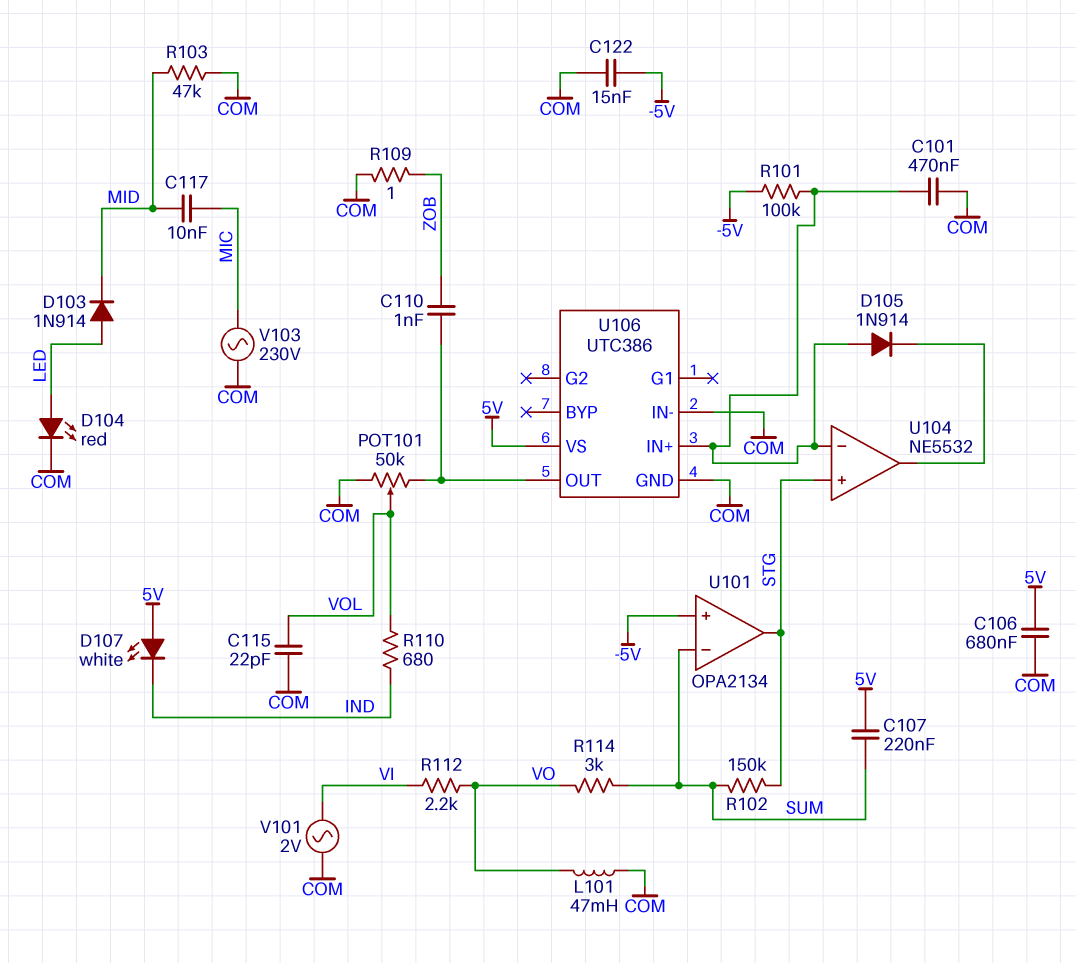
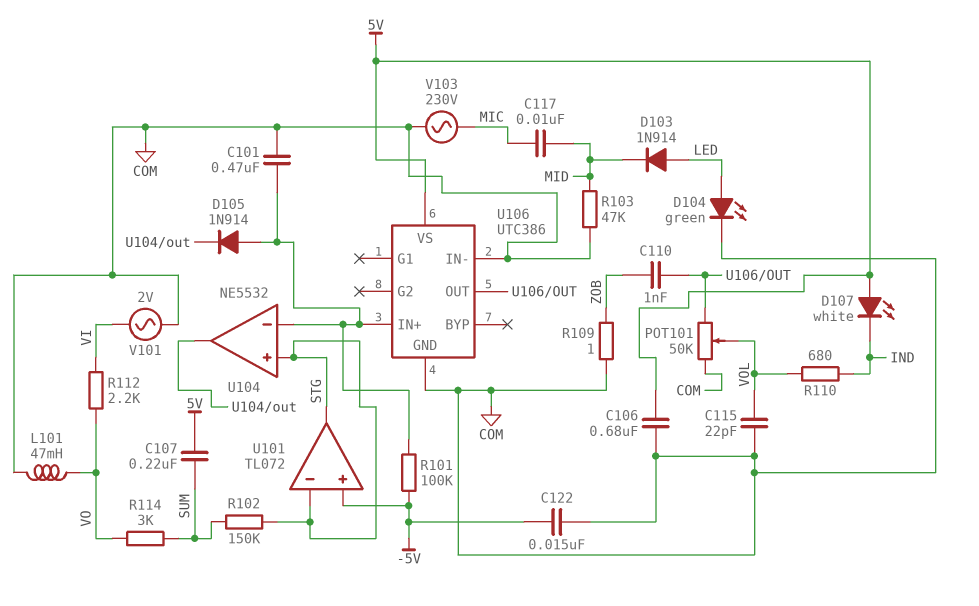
D104: LED red (A LED, K COM) -> LED green (A LED, K COM)
U101: OPA2134 -> TL072
U101 pin in-: SUM -> STG

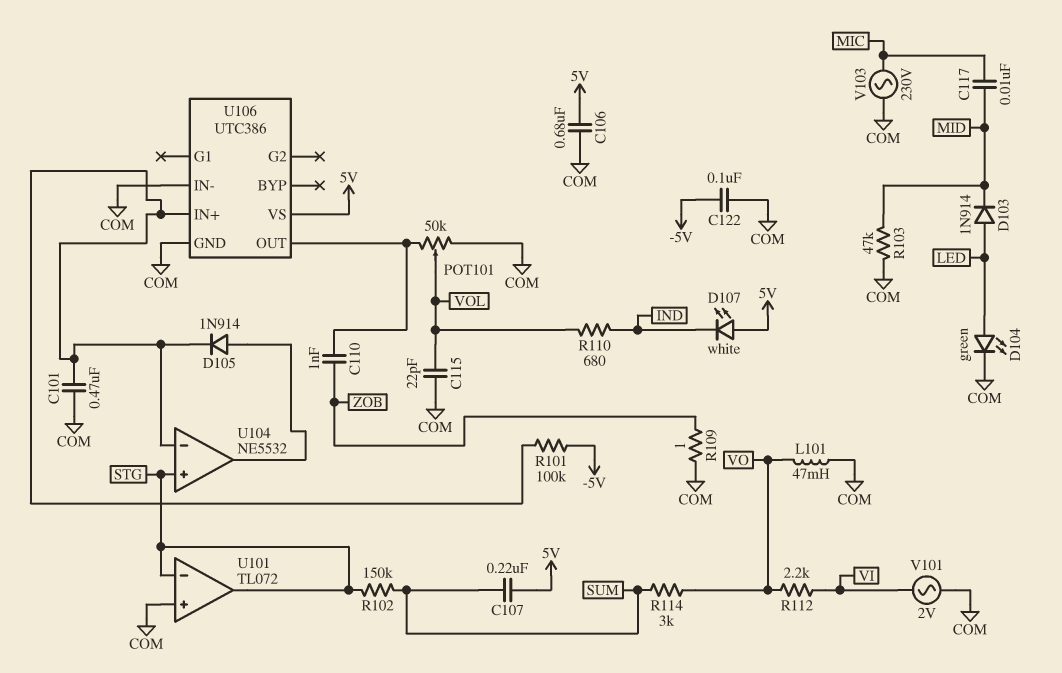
C122: 15nF (-5V, COM) -> 100nF (-5V, COM)
D105: diode 1N914 (A U104/in-, K U104/out) -> diode 1N914 (A U104/out, K U104/in-)
U101 pin in+: -5V -> COM

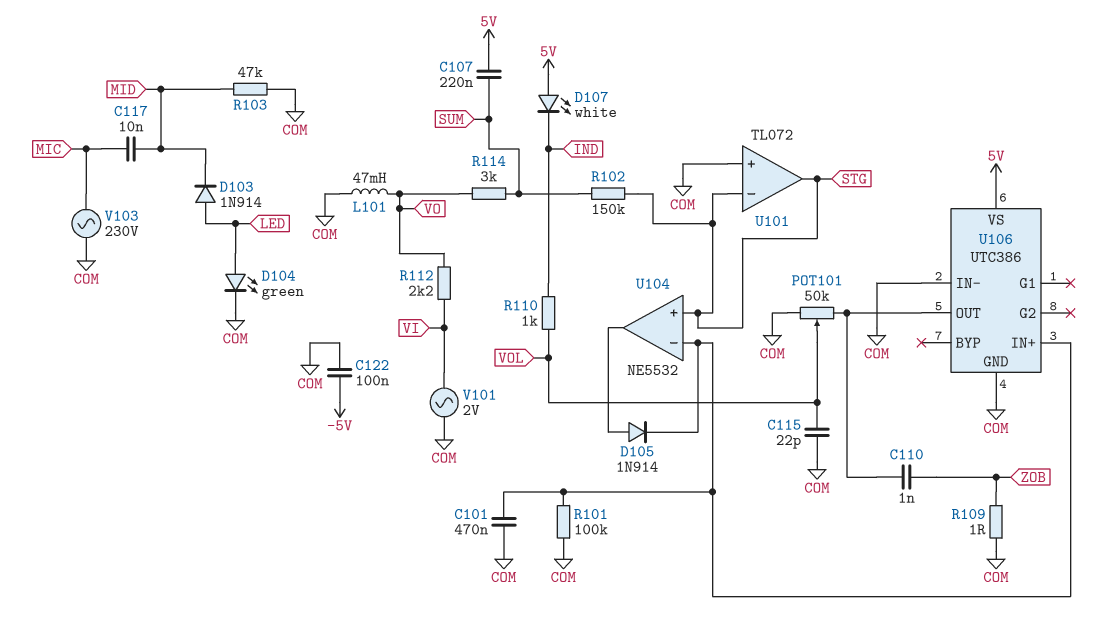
C106: 680nF (5V, COM) -> none
R101: 100k (-5V, U104/in-) -> 100k (COM, U104/in-)
R110: 680 (IND, VOL) -> 1k (IND, VOL)

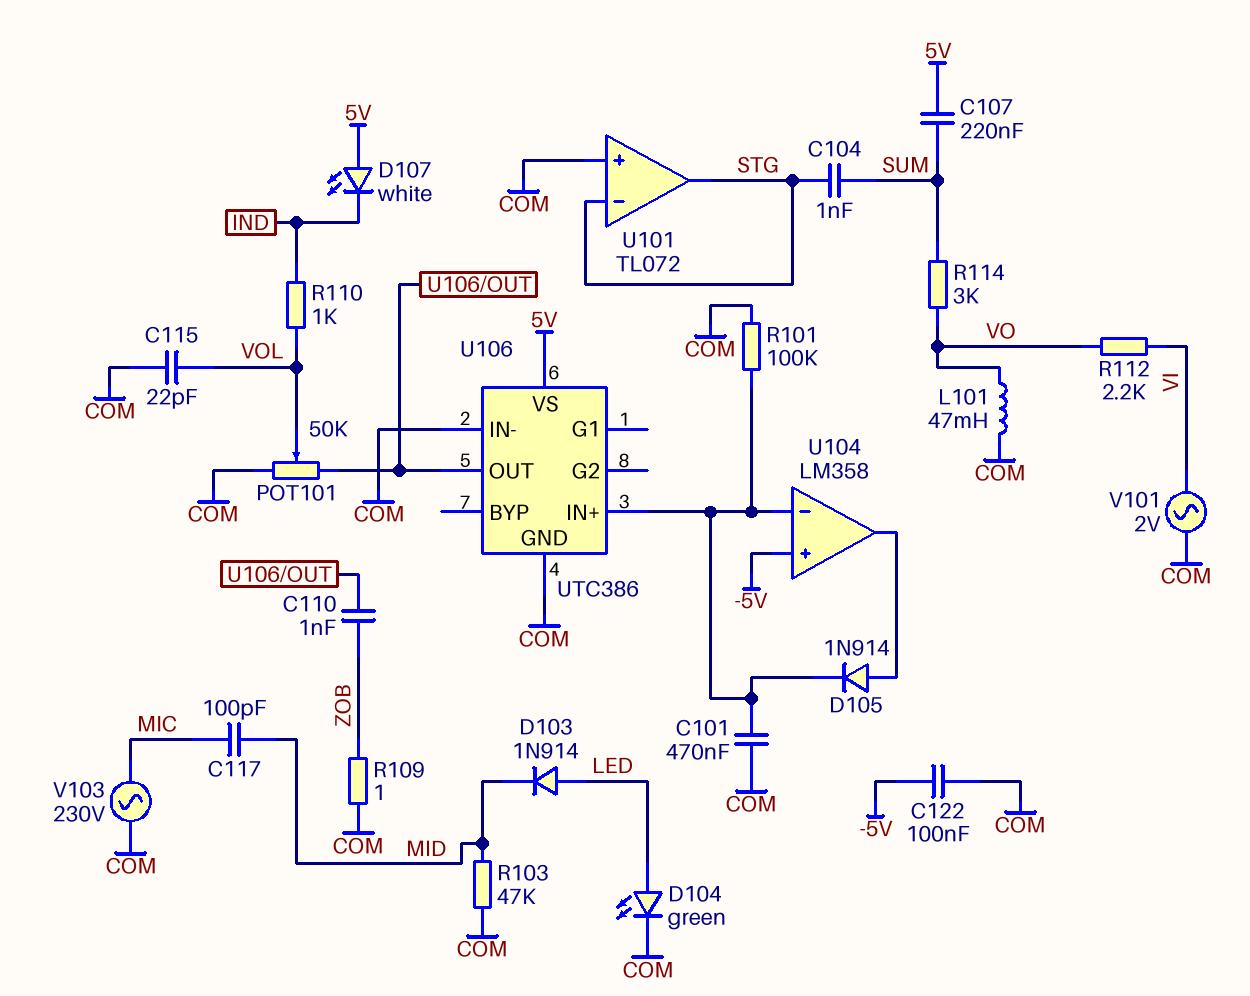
C104: none -> 1nF (STG, SUM)
C117: 10nF (MIC, MID) -> 100pF (MIC, MID)
R102: 150k (STG, SUM) -> none
U104: NE5532 -> LM358
U104 pin in+: STG -> -5V

